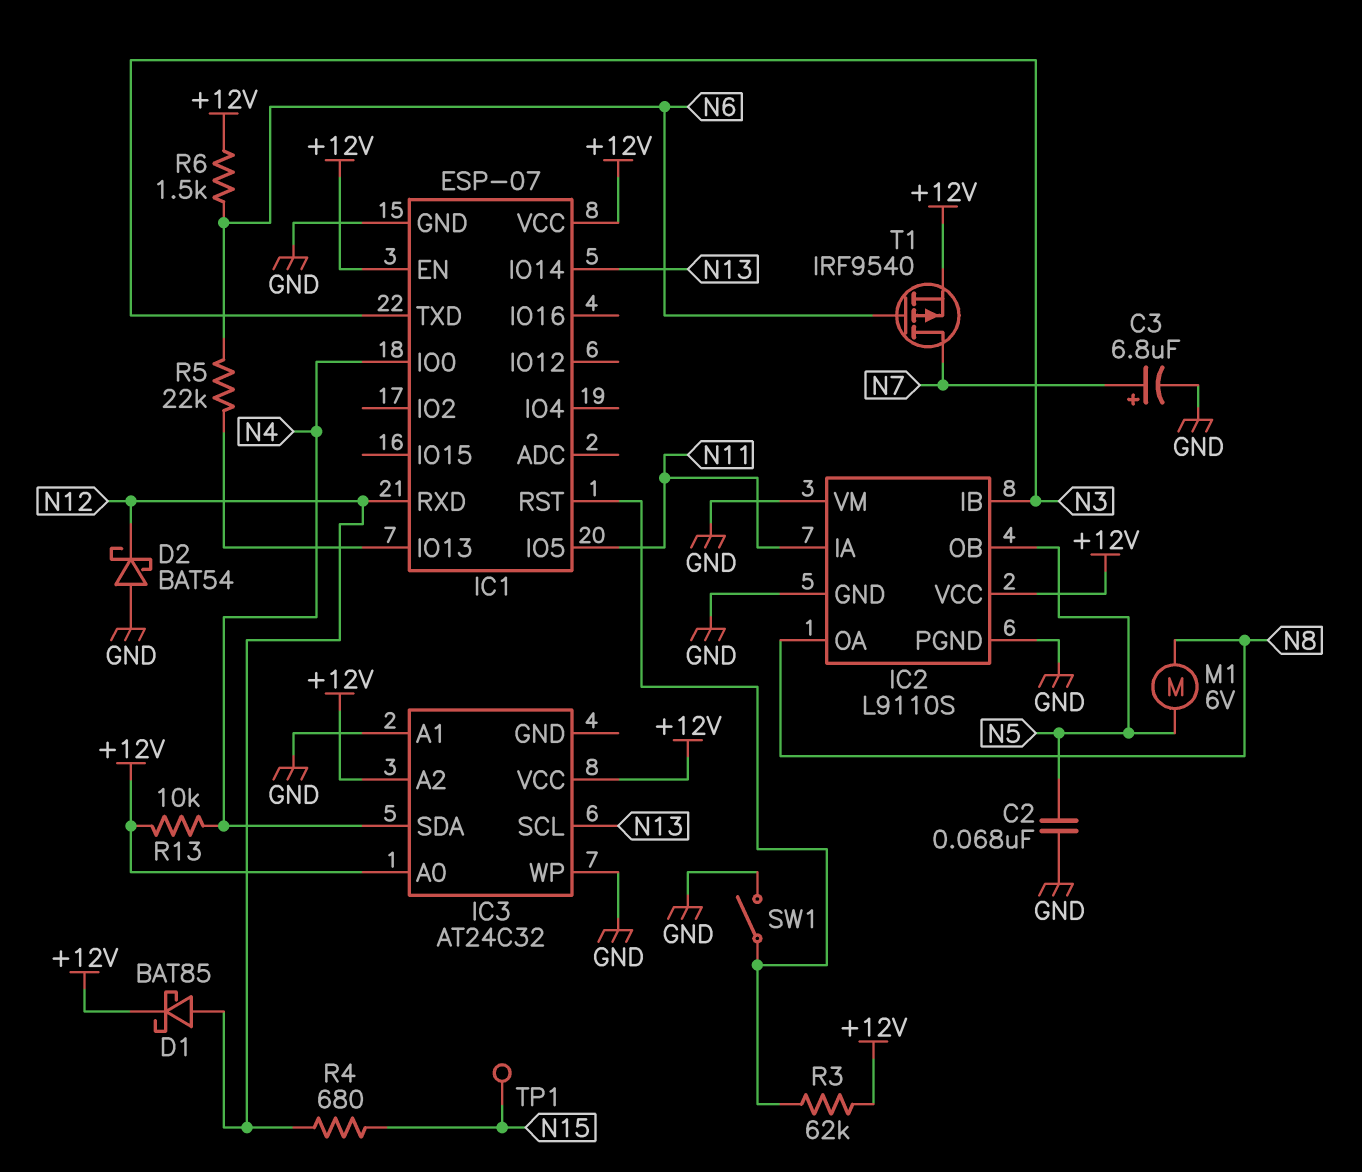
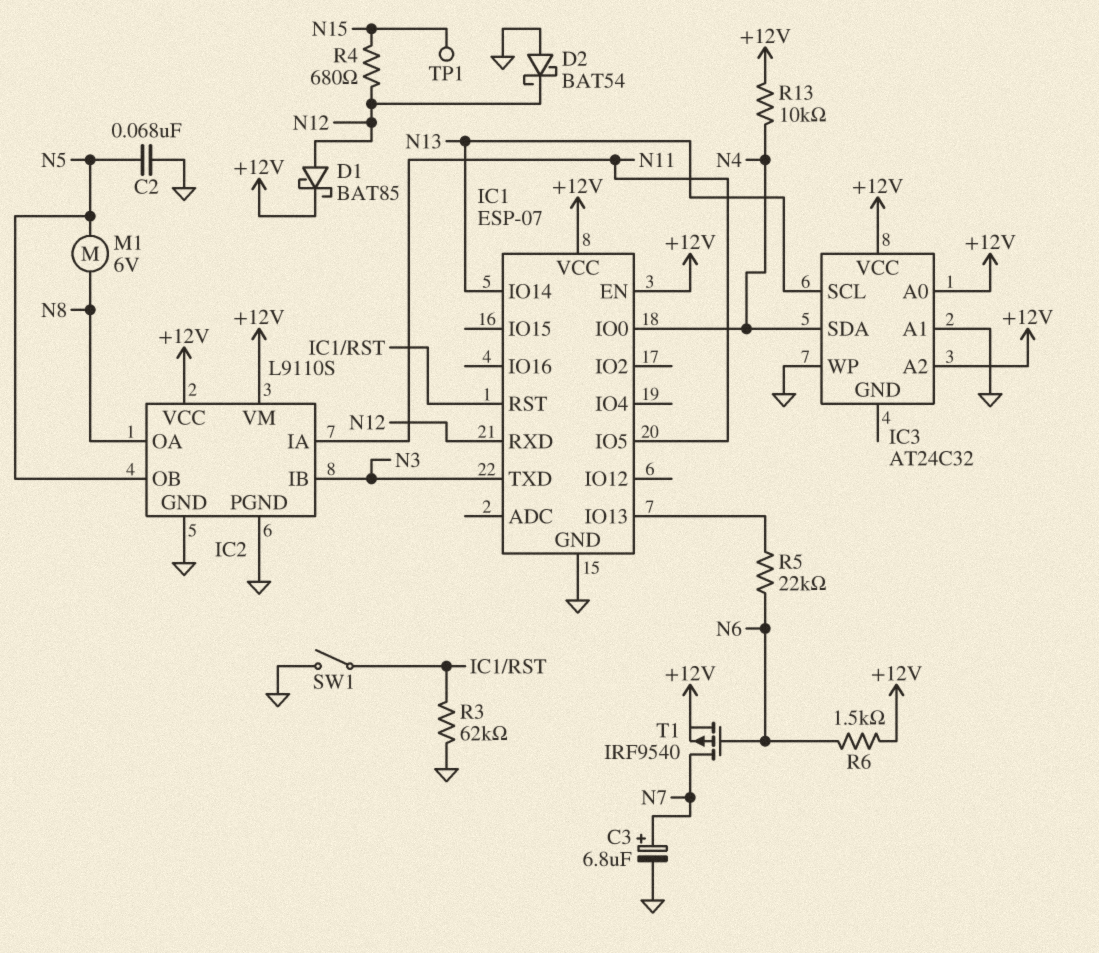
IC2 pin VM: GND -> +12V
R3: 62k (+12V, IC1/RST) -> 62k (GND, IC1/RST)

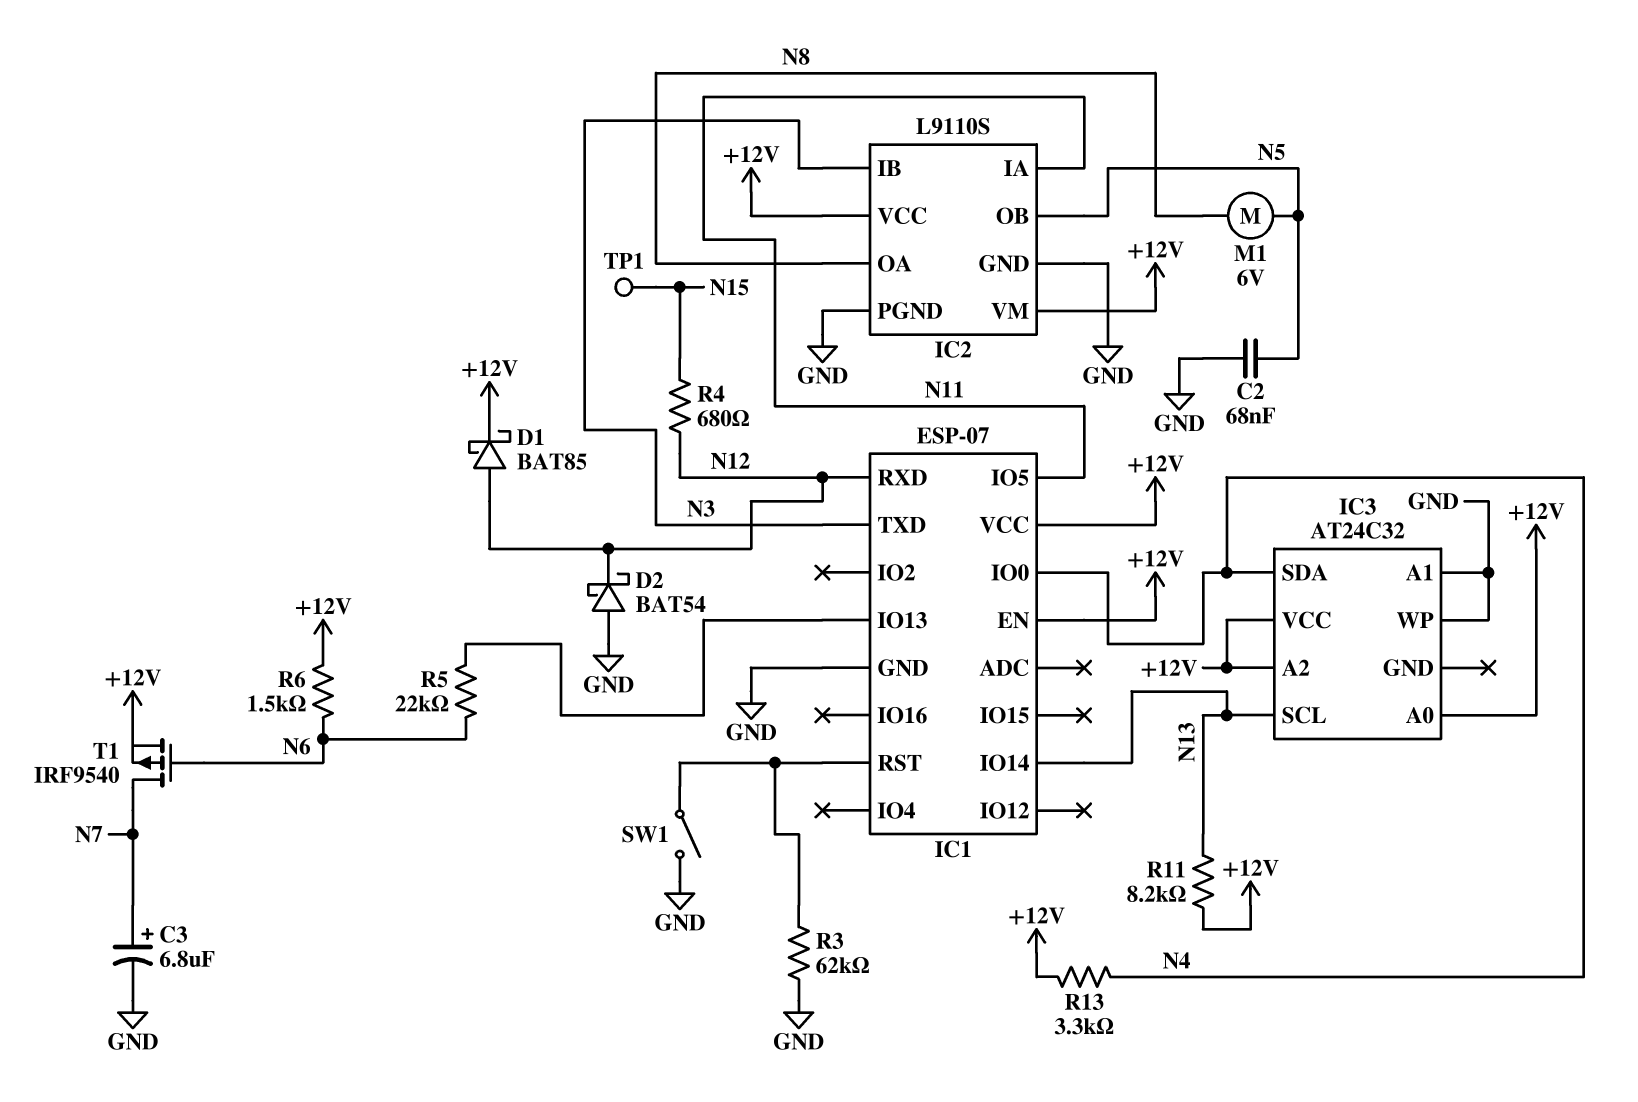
R11: none -> 8.2k (+12V, N13)
R13: 10k (+12V, N4) -> 3.3k (+12V, N4)

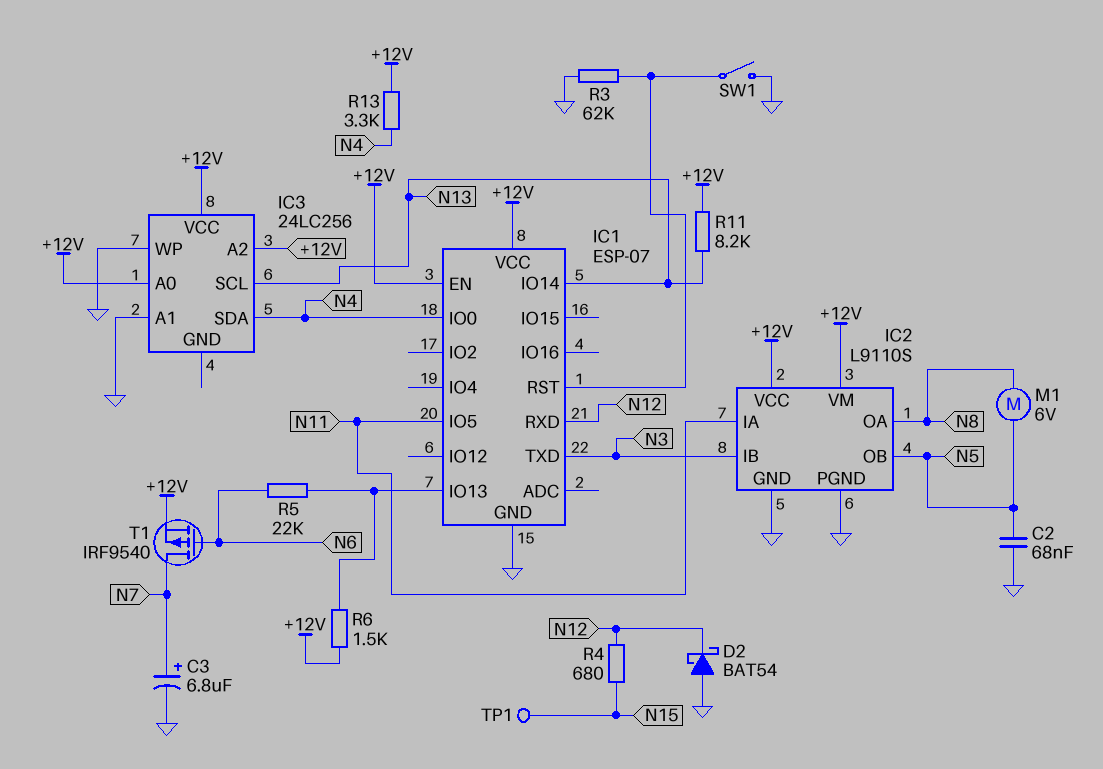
D1: schottky BAT85 (A N12, K +12V) -> none
IC3: AT24C32 -> 24LC256
R6: 1.5k (+12V, N6) -> 1.5k (+12V, IC1/IO13)

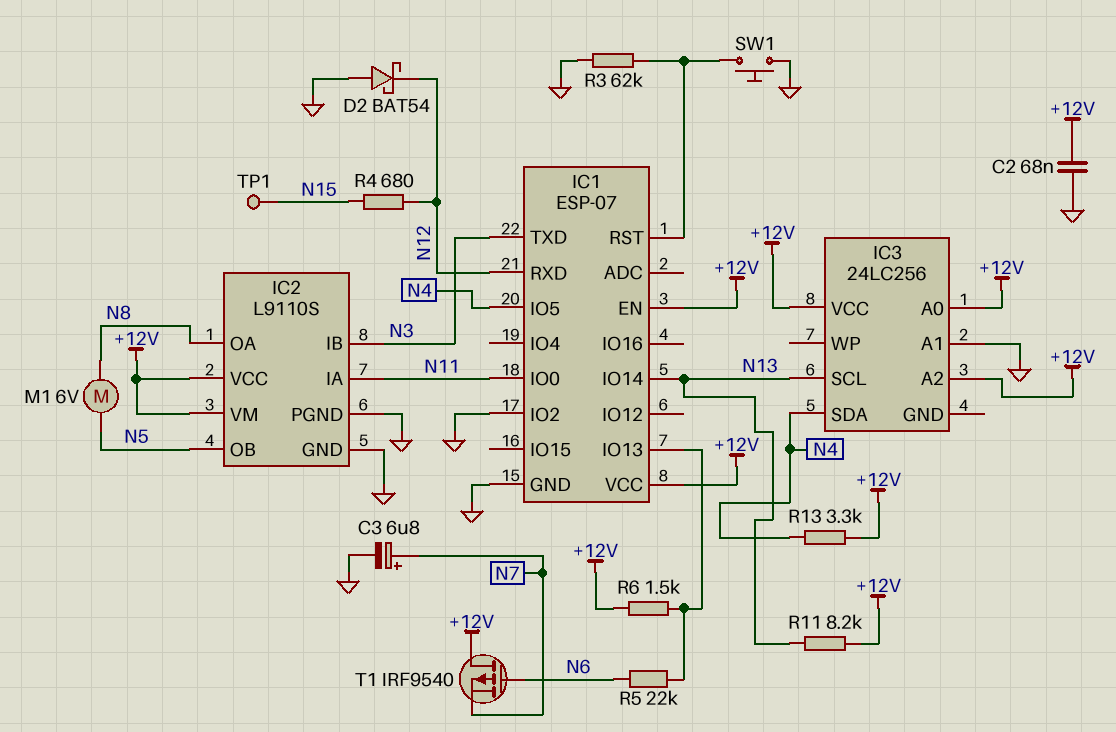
C2: 68nF (GND, N5) -> 68nF (+12V, GND)
IC1 pin IO0: N4 -> N11
IC1 pin IO2: none -> GND
IC1 pin IO5: N11 -> N4
IC3 pin WP: GND -> none
SW1: switch (GND, IC1/RST) -> button (GND, IC1/RST)
T1: PMOS IRF9540 (G N6, D N7, S +12V) -> PMOS IRF9540 (G N6, D +12V, S N7)

